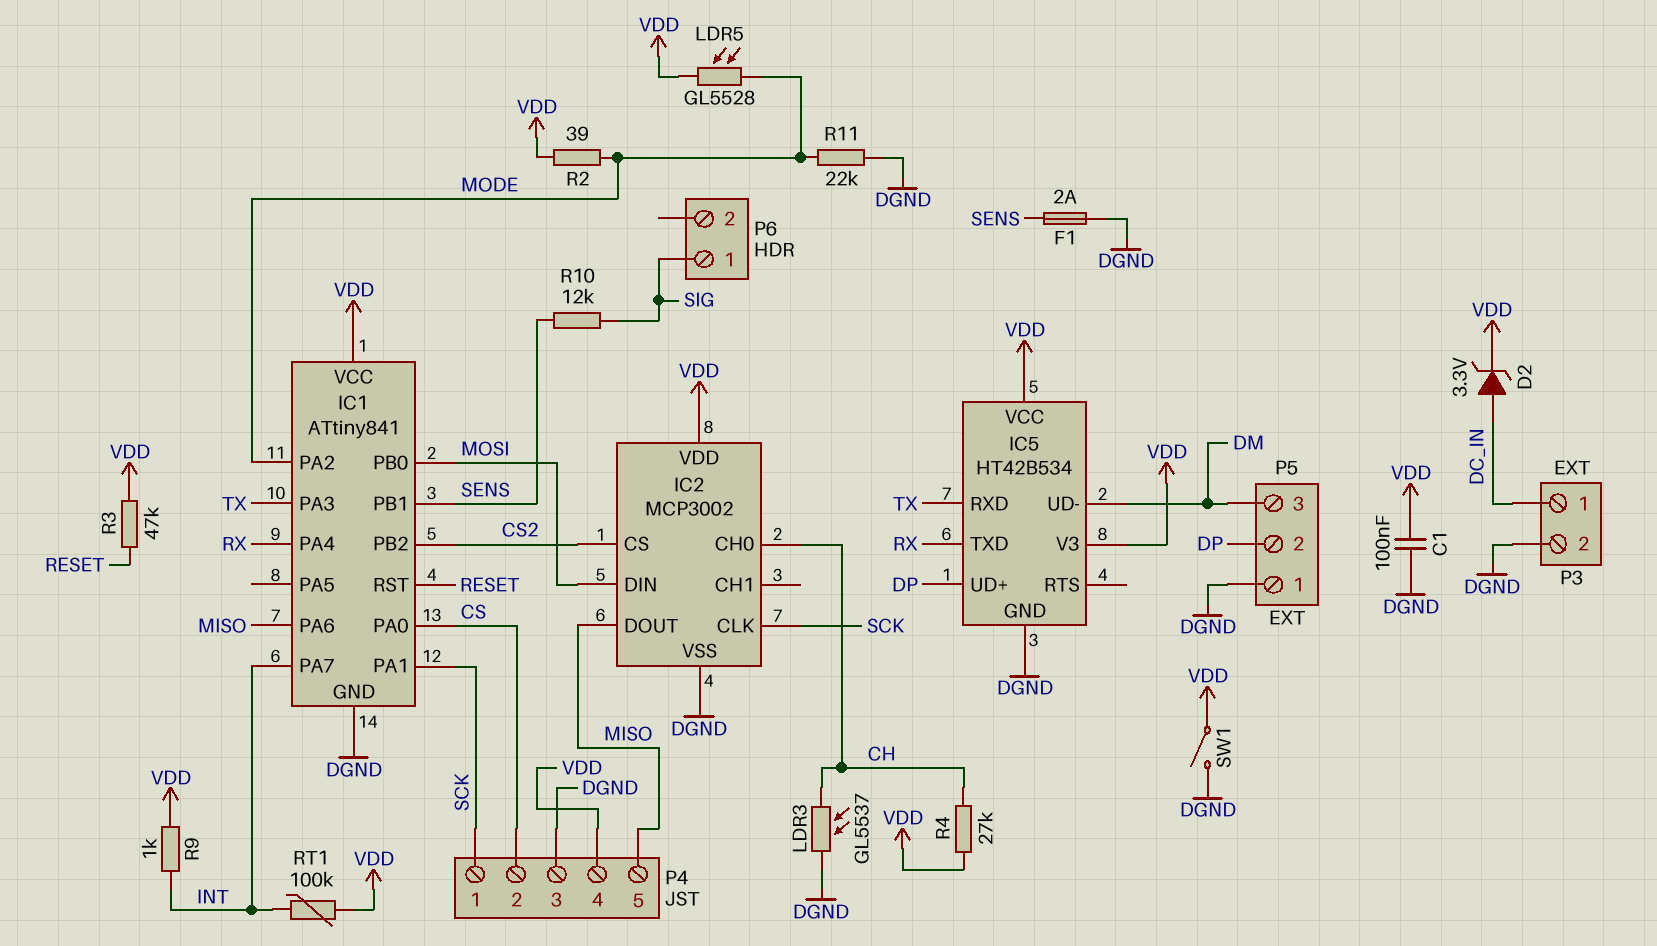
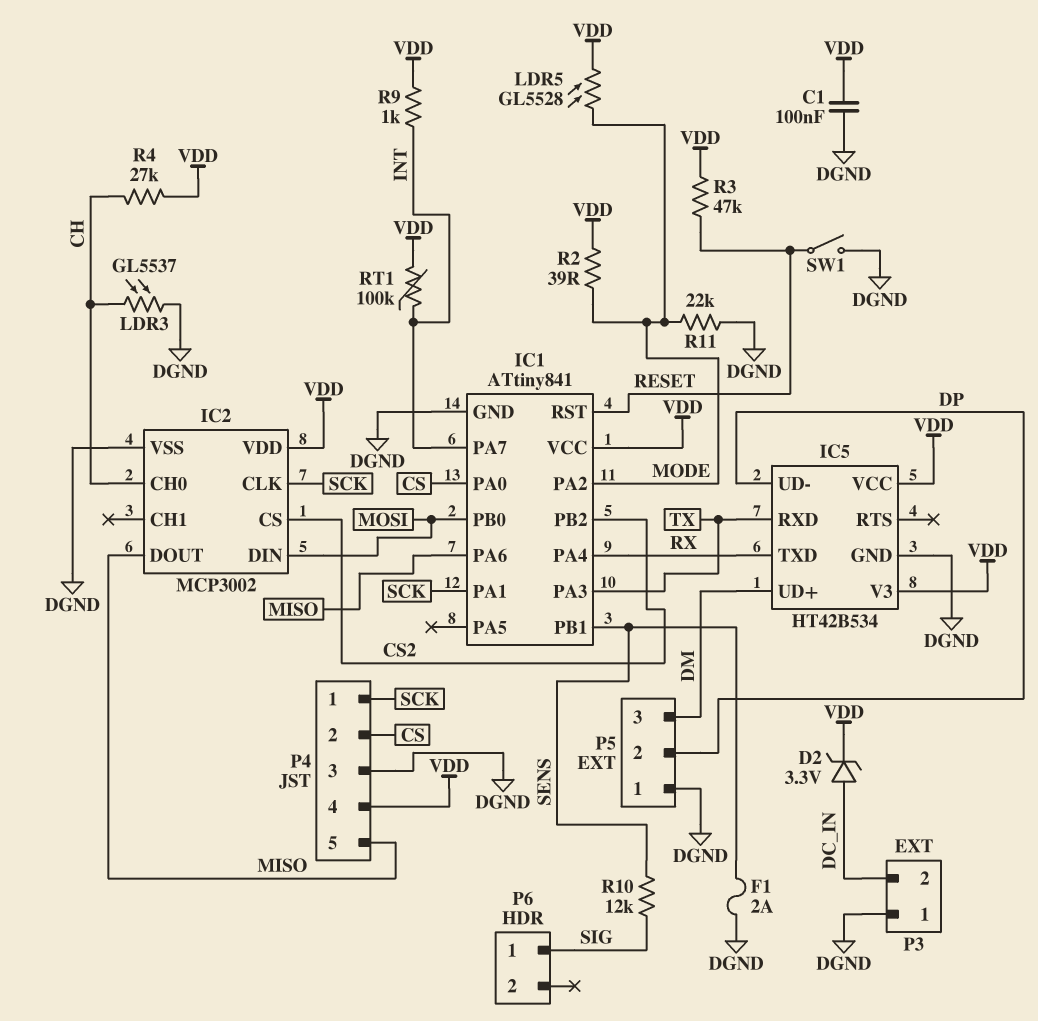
IC5 pin UD+: DP -> DM
IC5 pin UD-: DM -> DP
P3 pin 1: DC_IN -> DGND
P3 pin 2: DGND -> DC_IN
SW1: switch (DGND, VDD) -> switch (DGND, RESET)

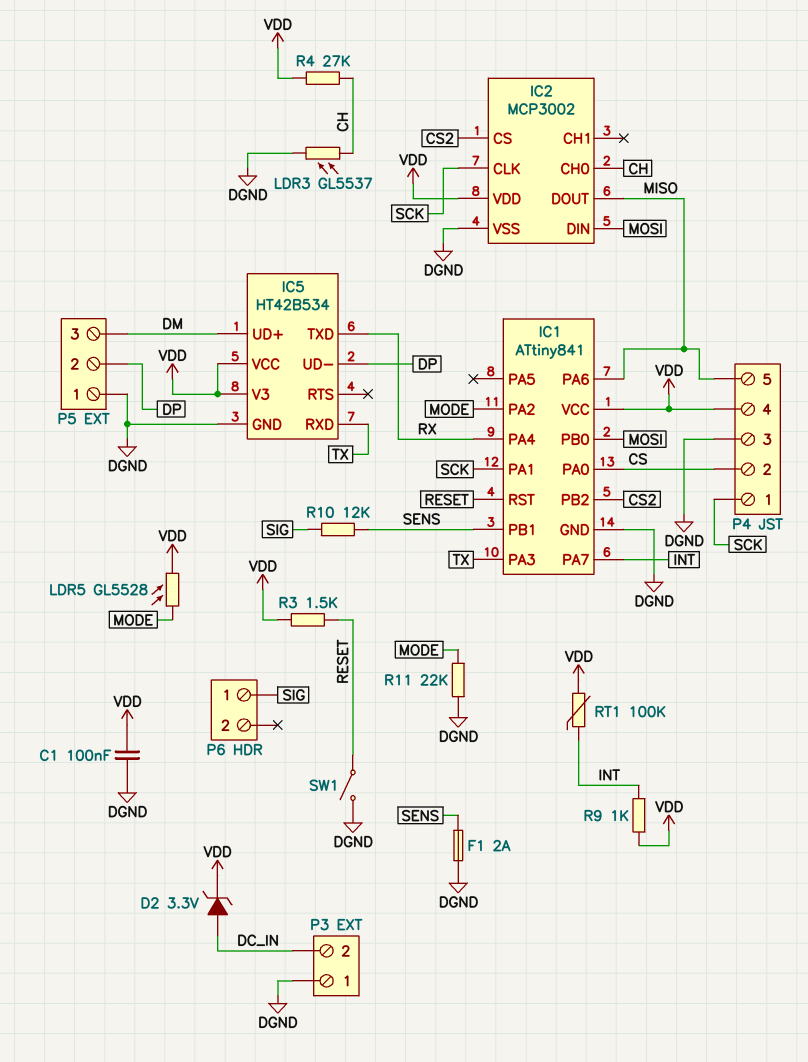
R2: 39 (MODE, VDD) -> none
R3: 47k (RESET, VDD) -> 1.5k (RESET, VDD)

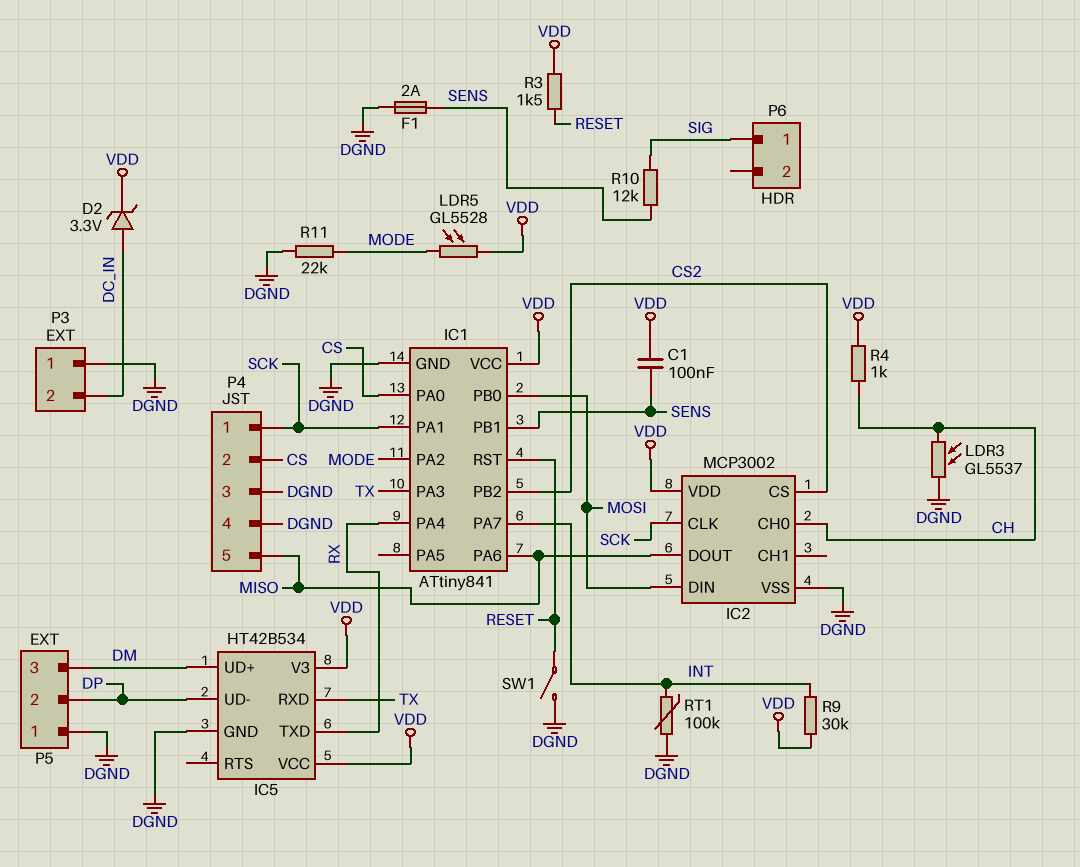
C1: 100nF (DGND, VDD) -> 100nF (SENS, VDD)
P4 pin 4: VDD -> DGND
R4: 27k (CH, VDD) -> 1k (CH, VDD)
R9: 1k (INT, VDD) -> 30k (INT, VDD)
RT1: 100k (INT, VDD) -> 100k (DGND, INT)

